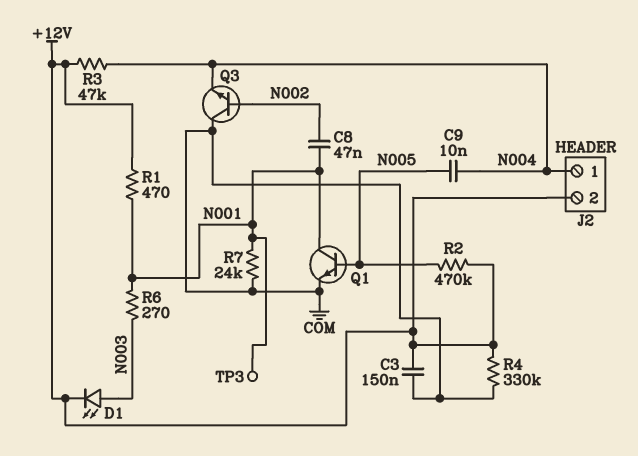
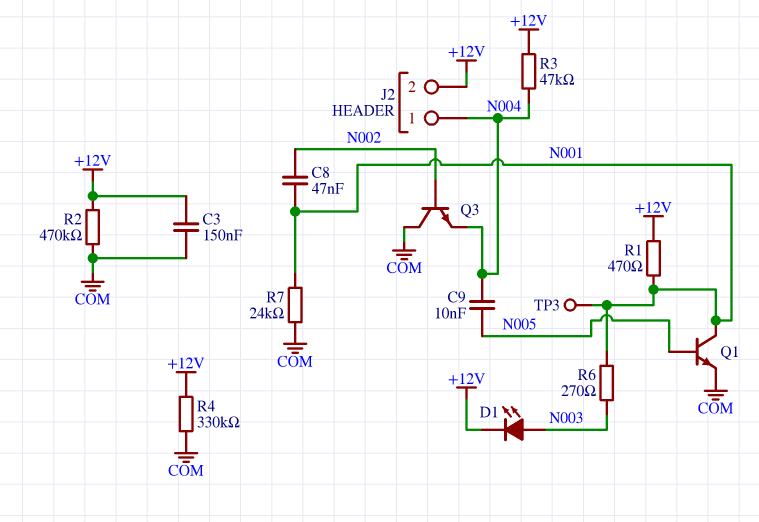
R2: 470k (+12V, N005) -> 470k (+12V, COM)

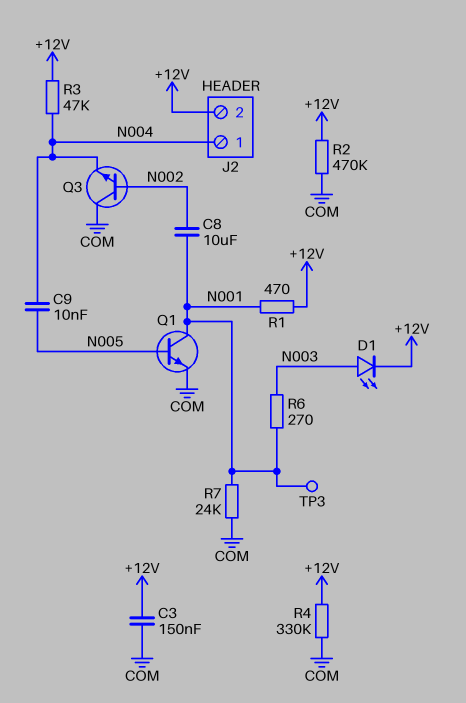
C8: 47nF (N001, N002) -> 10uF (N001, N002)

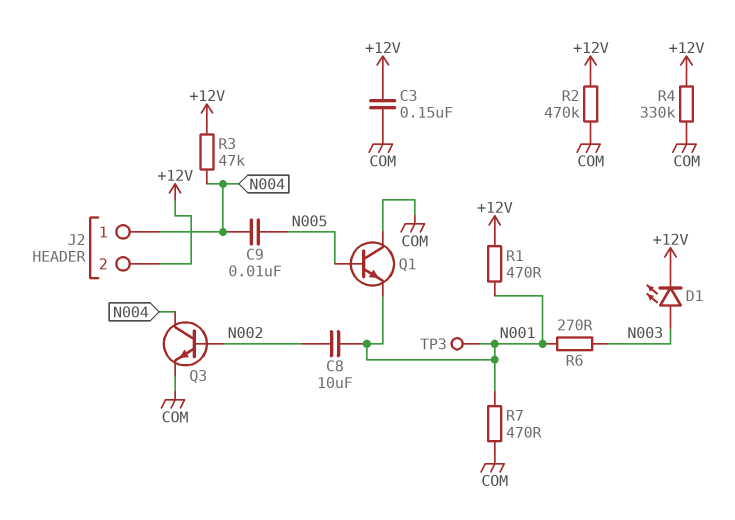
Q1: NPN (B N005, C N001, E COM) -> NPN (B N005, C COM, E N001)
Q3: NPN (B N002, C COM, E N004) -> NPN (B N002, C N004, E COM)
R7: 24k (COM, N001) -> 470 (COM, N001)

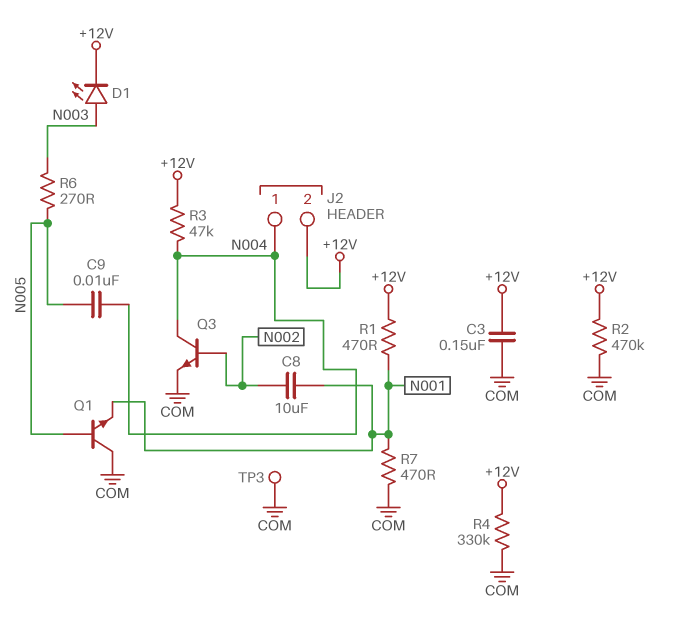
R6: 270 (N001, N003) -> 270 (N003, N005)
TP3: test point (N001) -> test point (COM)

